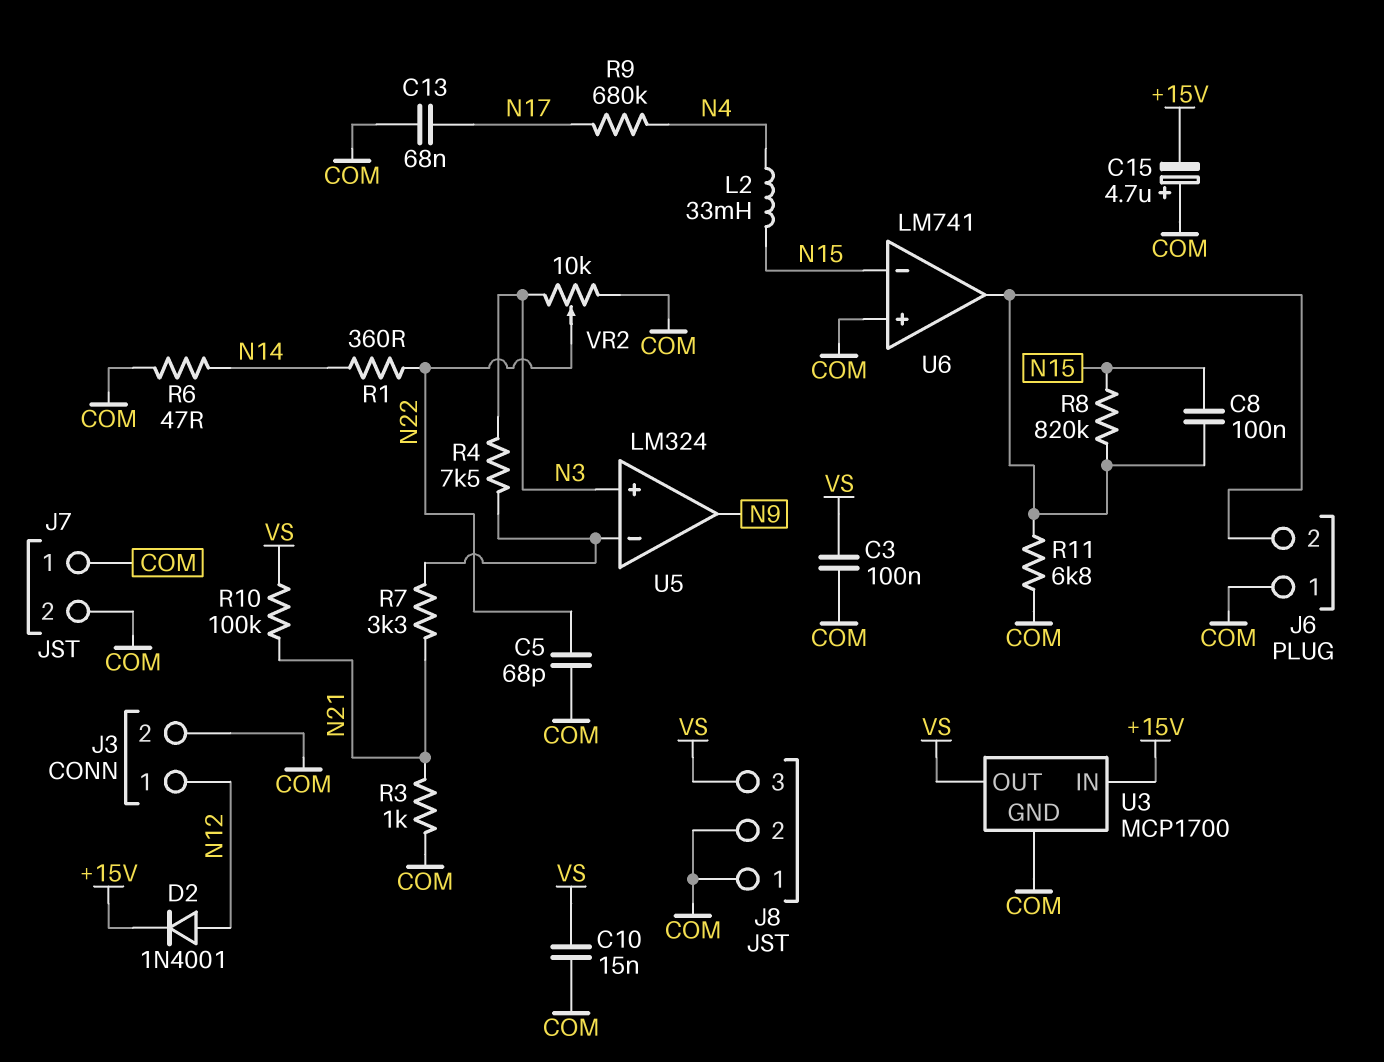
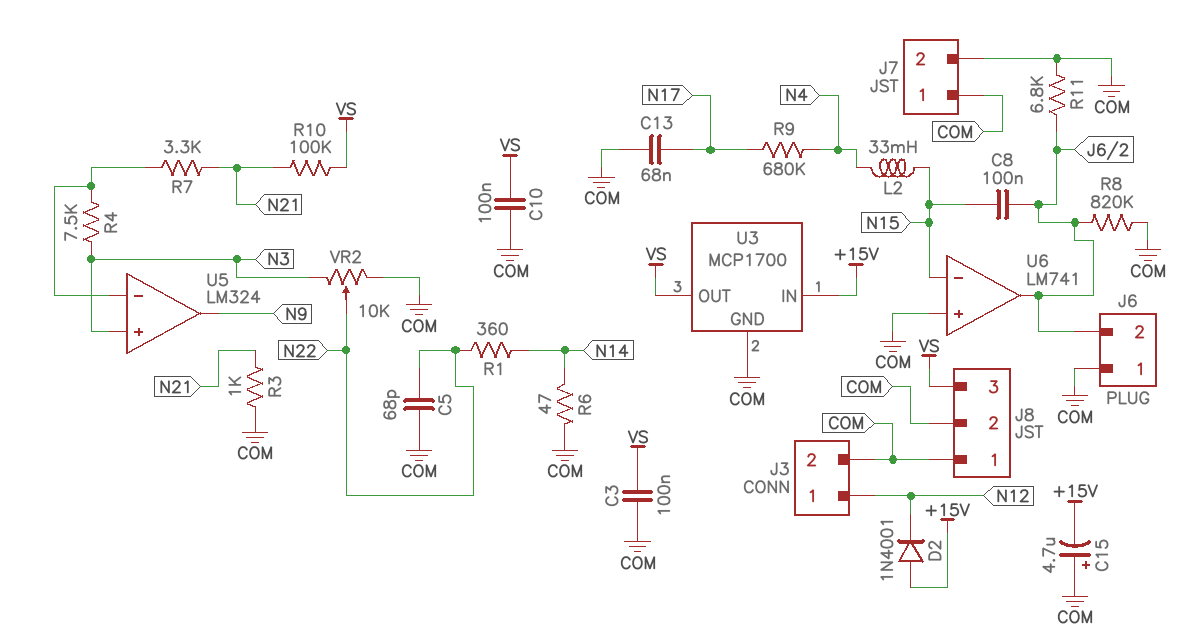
C10: 15nF (COM, VS) -> 100nF (COM, VS)
D2: diode 1N4001 (A N12, K +15V) -> diode 1N4001 (A +15V, K N12)
R8: 820k (J6/2, N15) -> 820k (COM, J6/2)

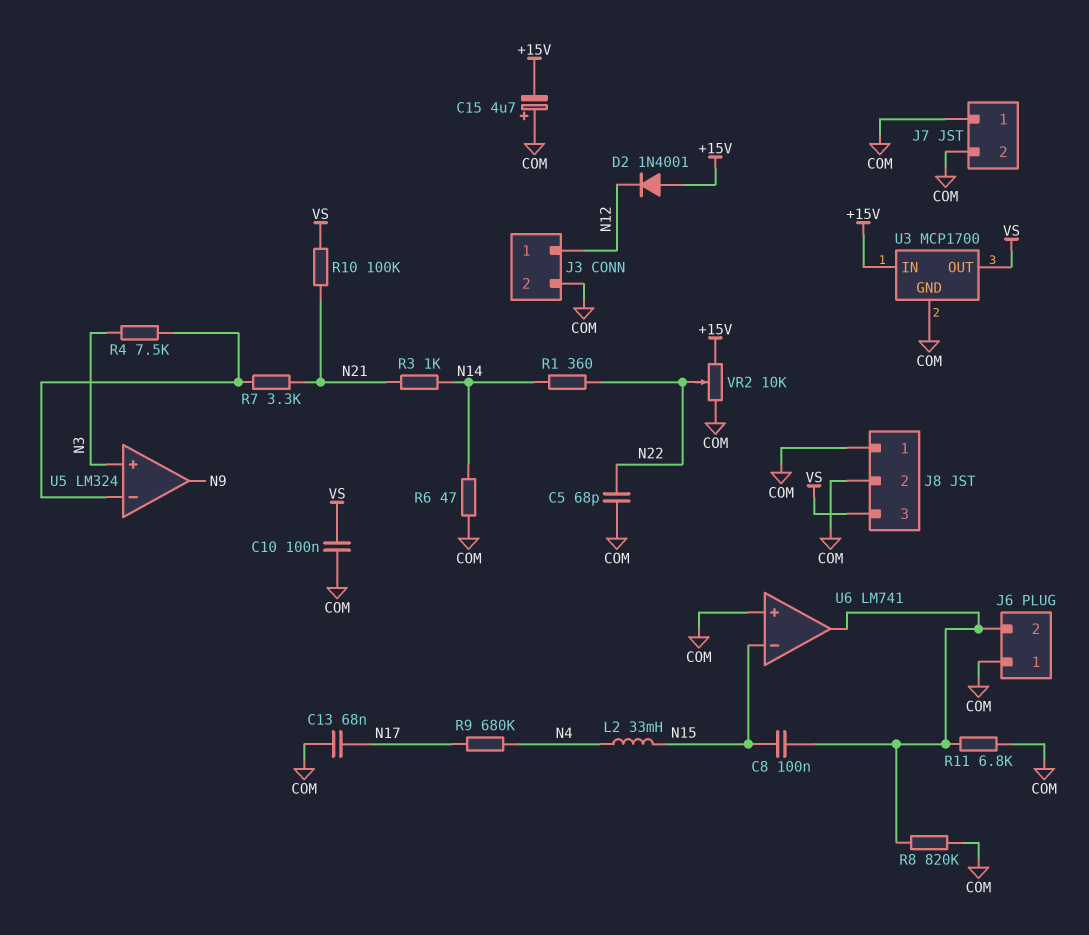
C3: 100nF (COM, VS) -> none
R3: 1k (COM, N21) -> 1k (N14, N21)
VR2: 10k (COM, N3, wiper N22) -> 10k (+15V, COM, wiper N22)

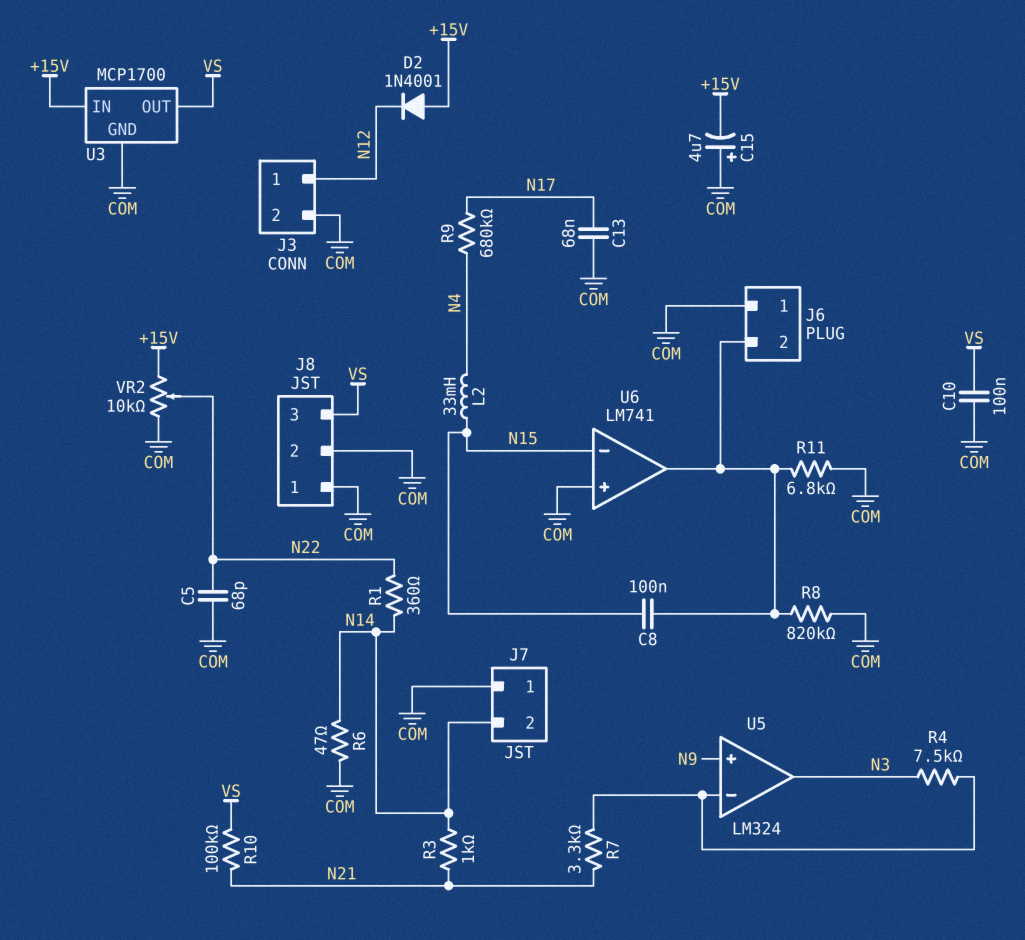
J7 pin 2: COM -> N14
U5 pin in+: N3 -> N9
U5 pin out: N9 -> N3

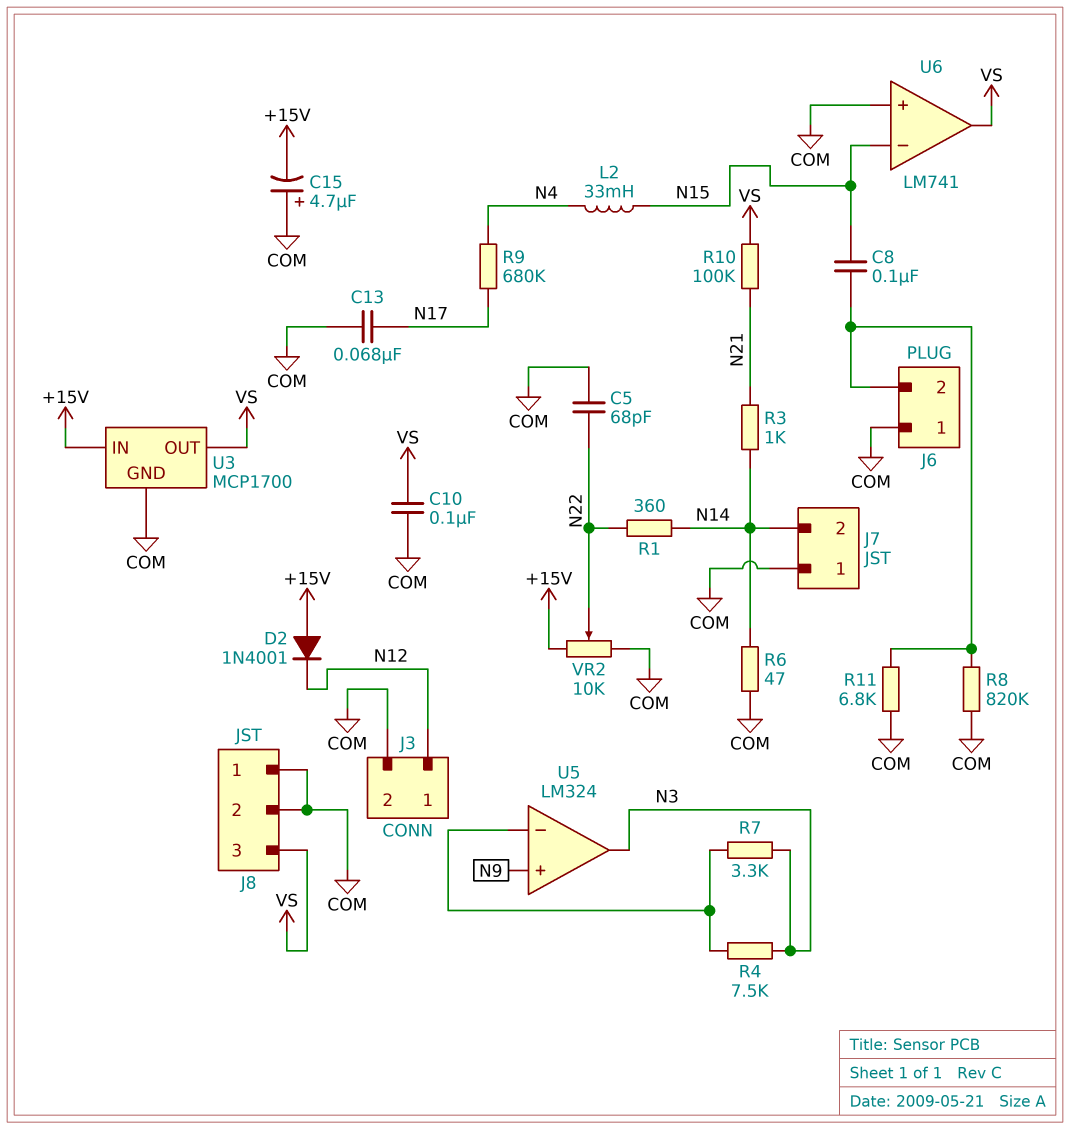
R7: 3.3k (N21, U5/in-) -> 3.3k (N3, U5/in-)
U6 pin out: J6/2 -> VS

